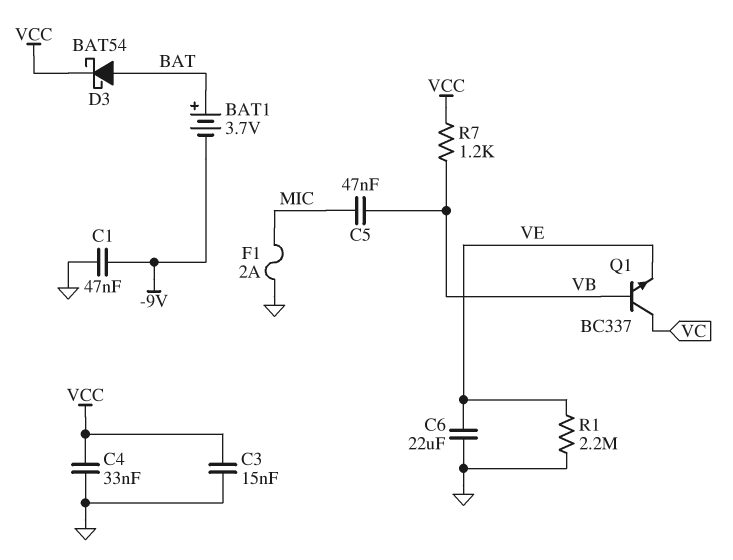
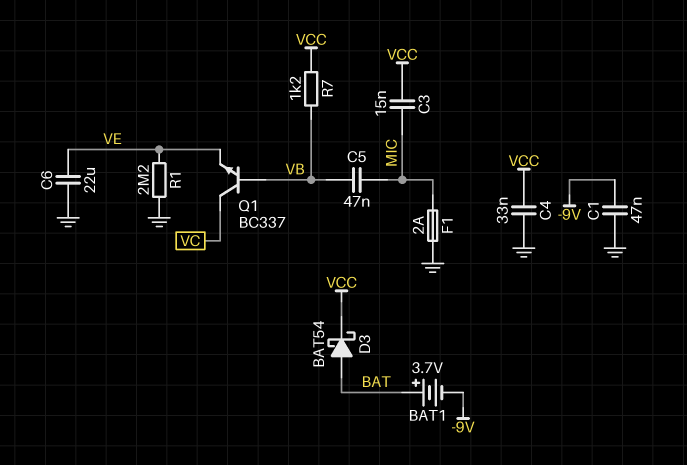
C3: 15nF (GND, VCC) -> 15nF (MIC, VCC)

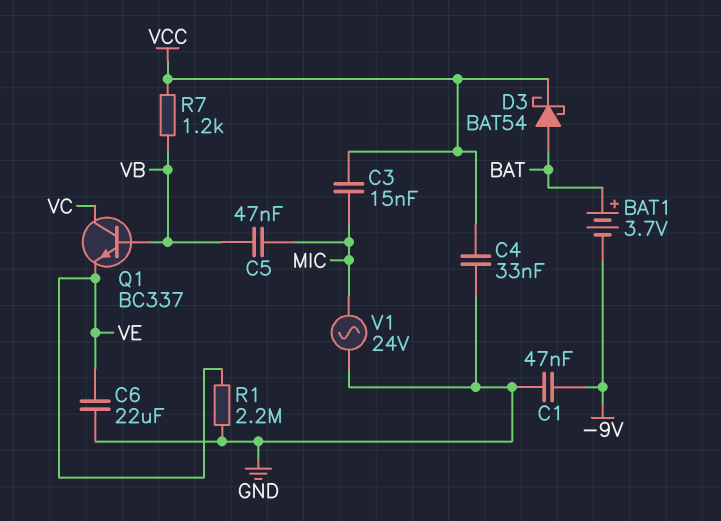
F1: 2A (GND, MIC) -> none
V1: none -> AC 24V (GND, MIC)

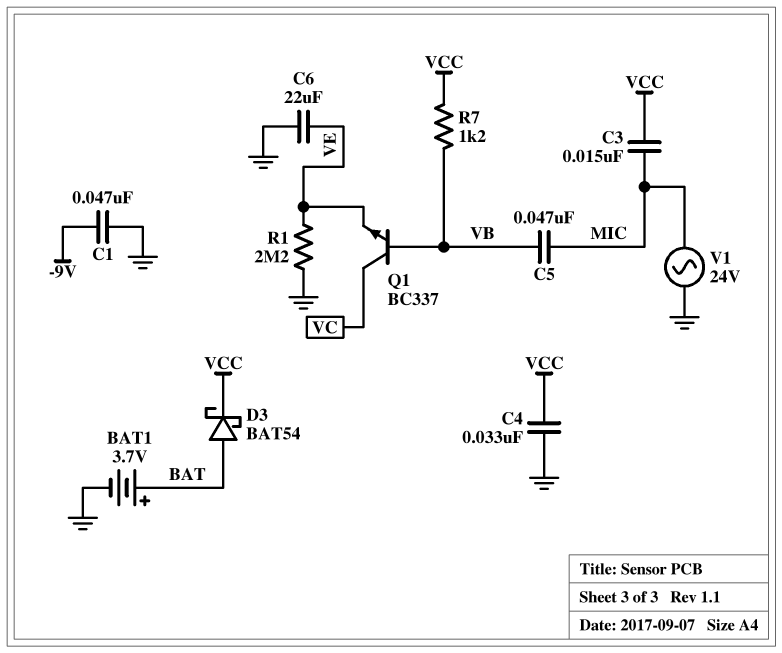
BAT1: 3.7V (plus BAT, minus -9V) -> 3.7V (plus BAT, minus GND)

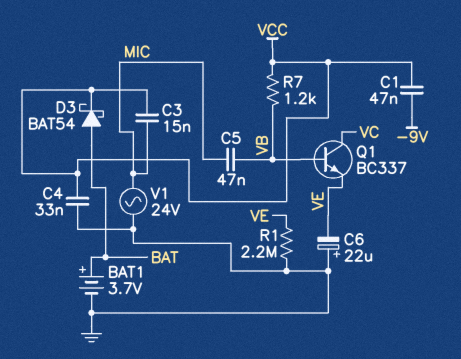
C1: 47nF (-9V, GND) -> 47nF (-9V, VCC)
C6: 22uF (GND, VE) -> 22uF (plus GND, minus VE)

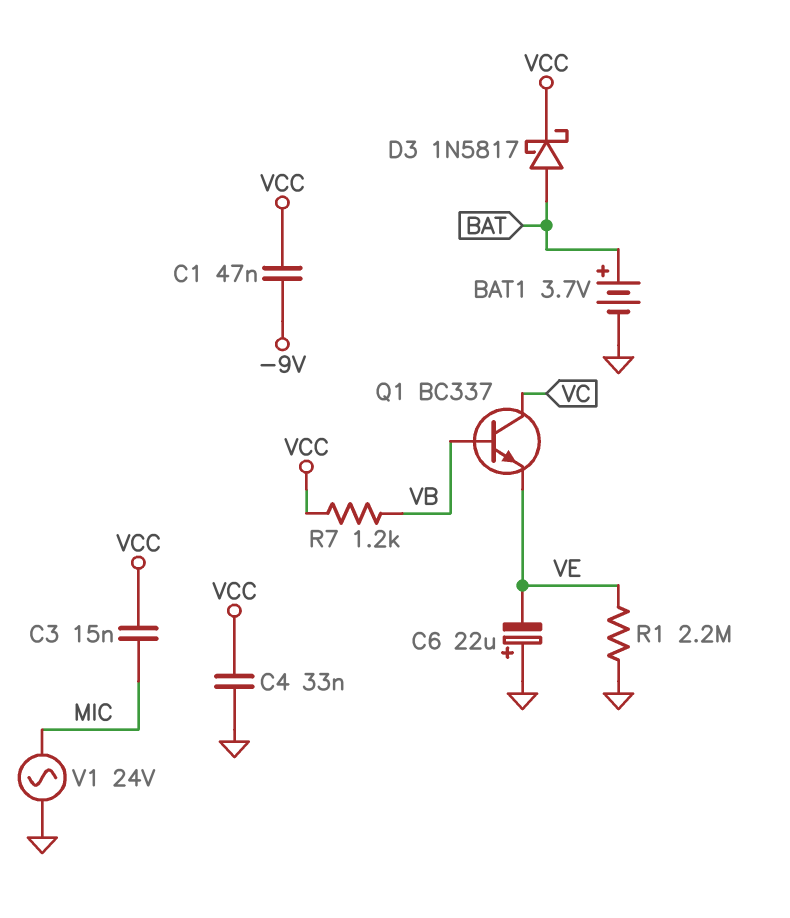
C5: 47nF (MIC, VB) -> none
D3: schottky BAT54 (A BAT, K VCC) -> schottky 1N5817 (A BAT, K VCC)

